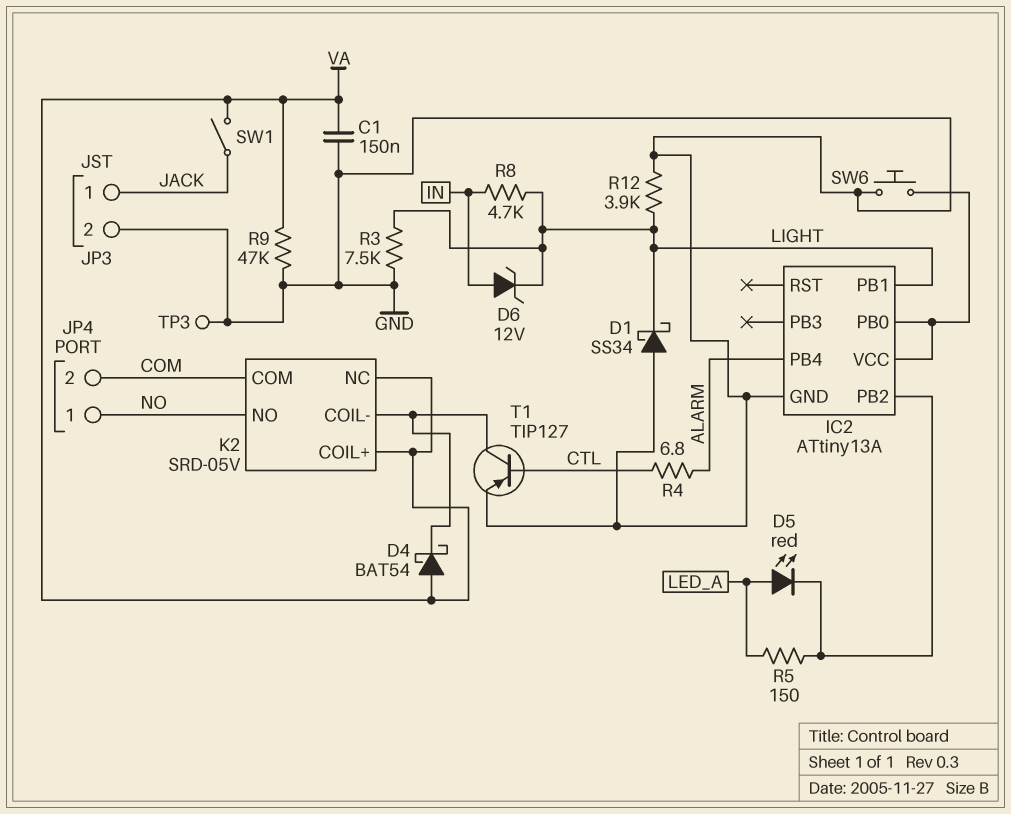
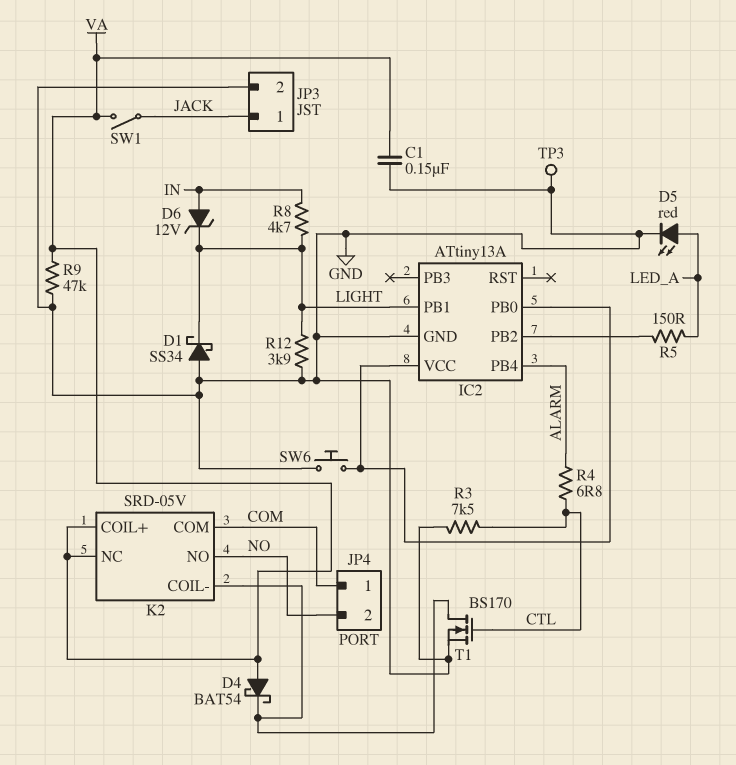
D5: LED red (A LED_A, K IC2/PB2) -> LED red (A LED_A, K GND)
JP4 pin 1: NO -> COM
JP4 pin 2: COM -> NO
R3: 7.5k (GND, LIGHT) -> 7.5k (CTL, GND)
T1: PNP TIP127 (B CTL, C K2/COIL-, E GND) -> NMOS BS170 (G CTL, D K2/COIL-, S GND)

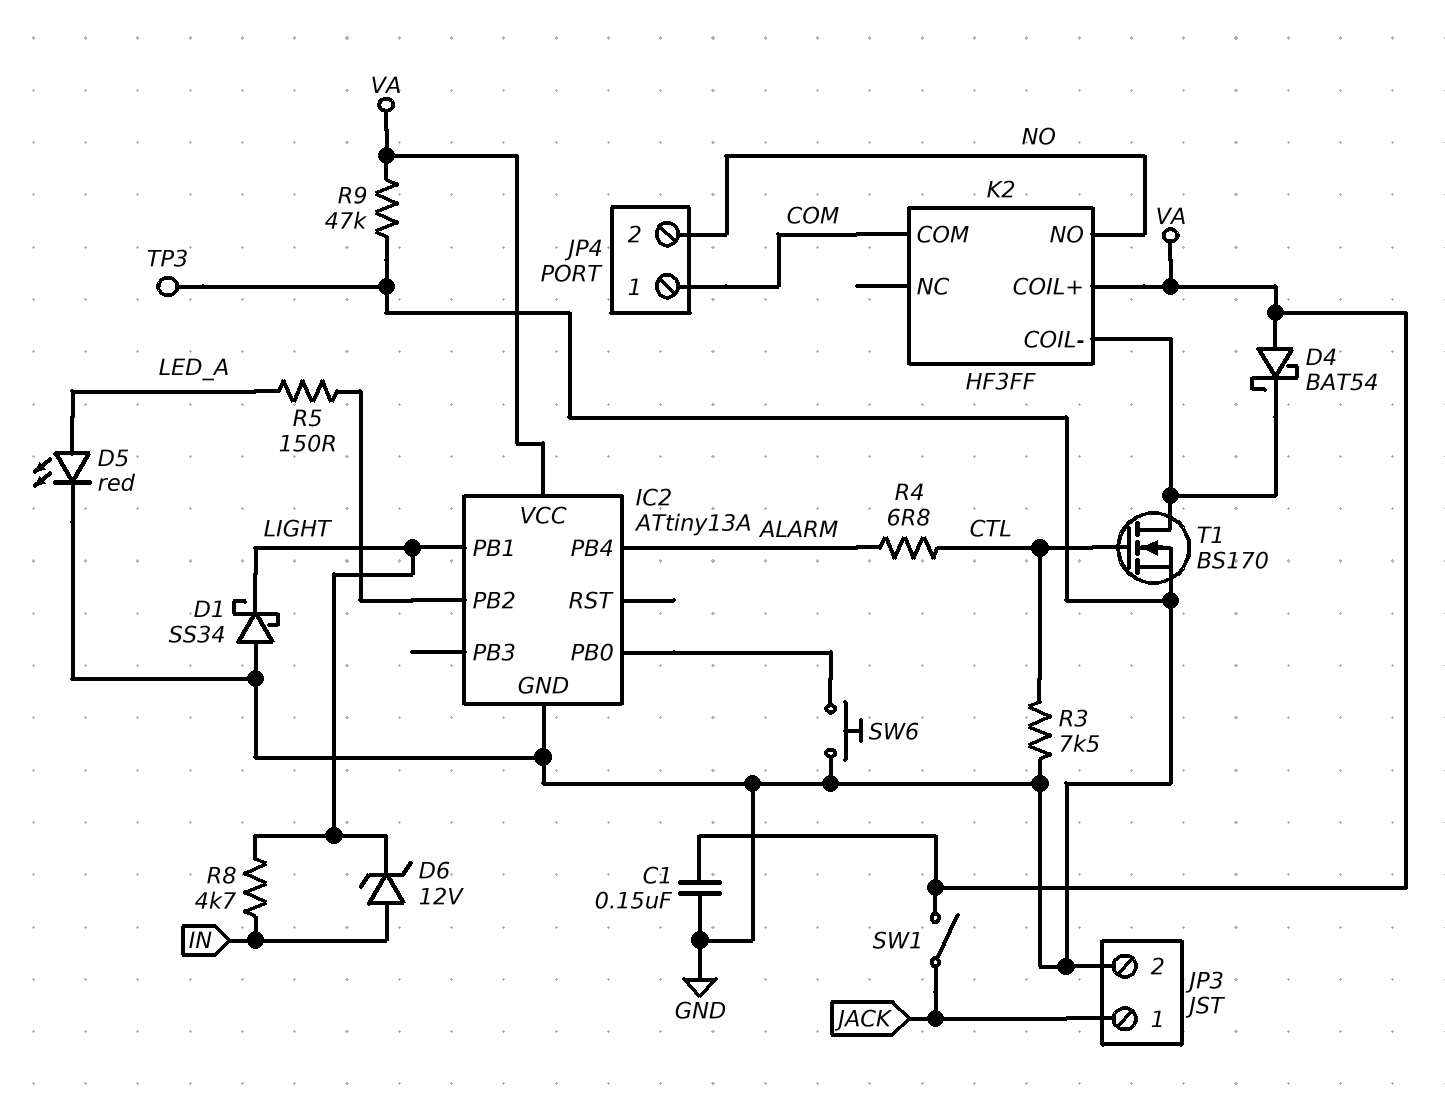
IC2 pin VCC: IC2/PB0 -> VA
K2: SRD-05V -> HF3FF
K2 pin NC: VA -> none
R12: 3.9k (GND, LIGHT) -> none

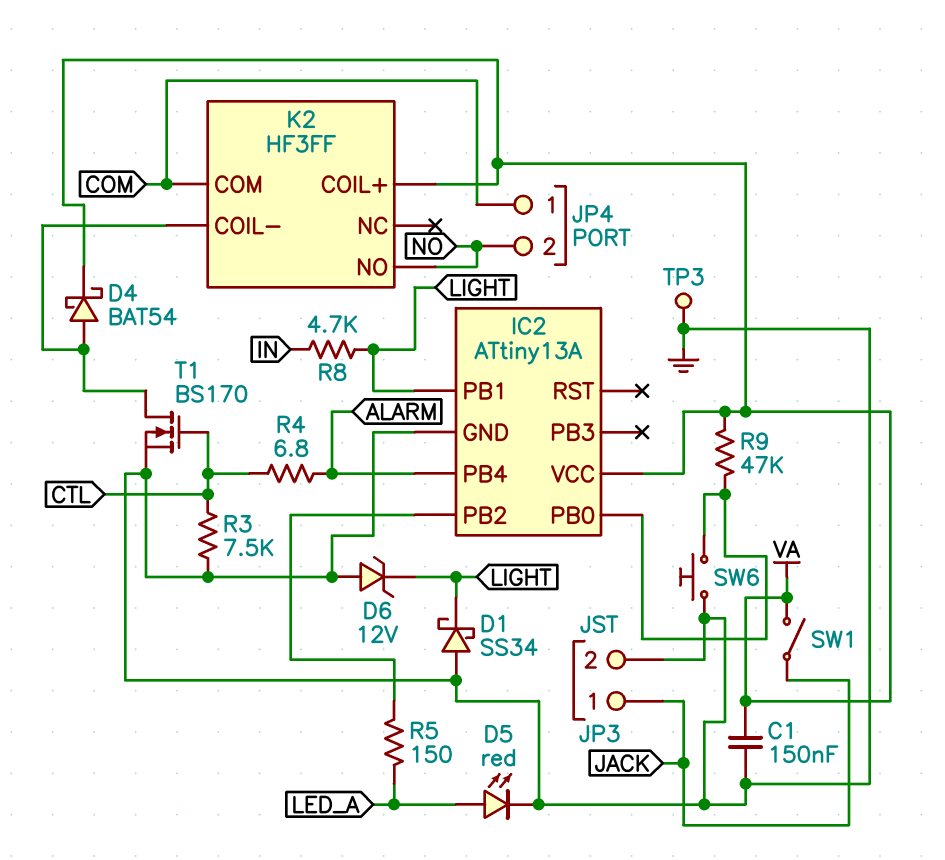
D4: schottky BAT54 (A VA, K K2/COIL-) -> schottky BAT54 (A K2/COIL-, K VA)
D6: zener 12V (A IN, K LIGHT) -> zener 12V (A GND, K LIGHT)
R9: 47k (GND, VA) -> 47k (IC2/PB0, VA)

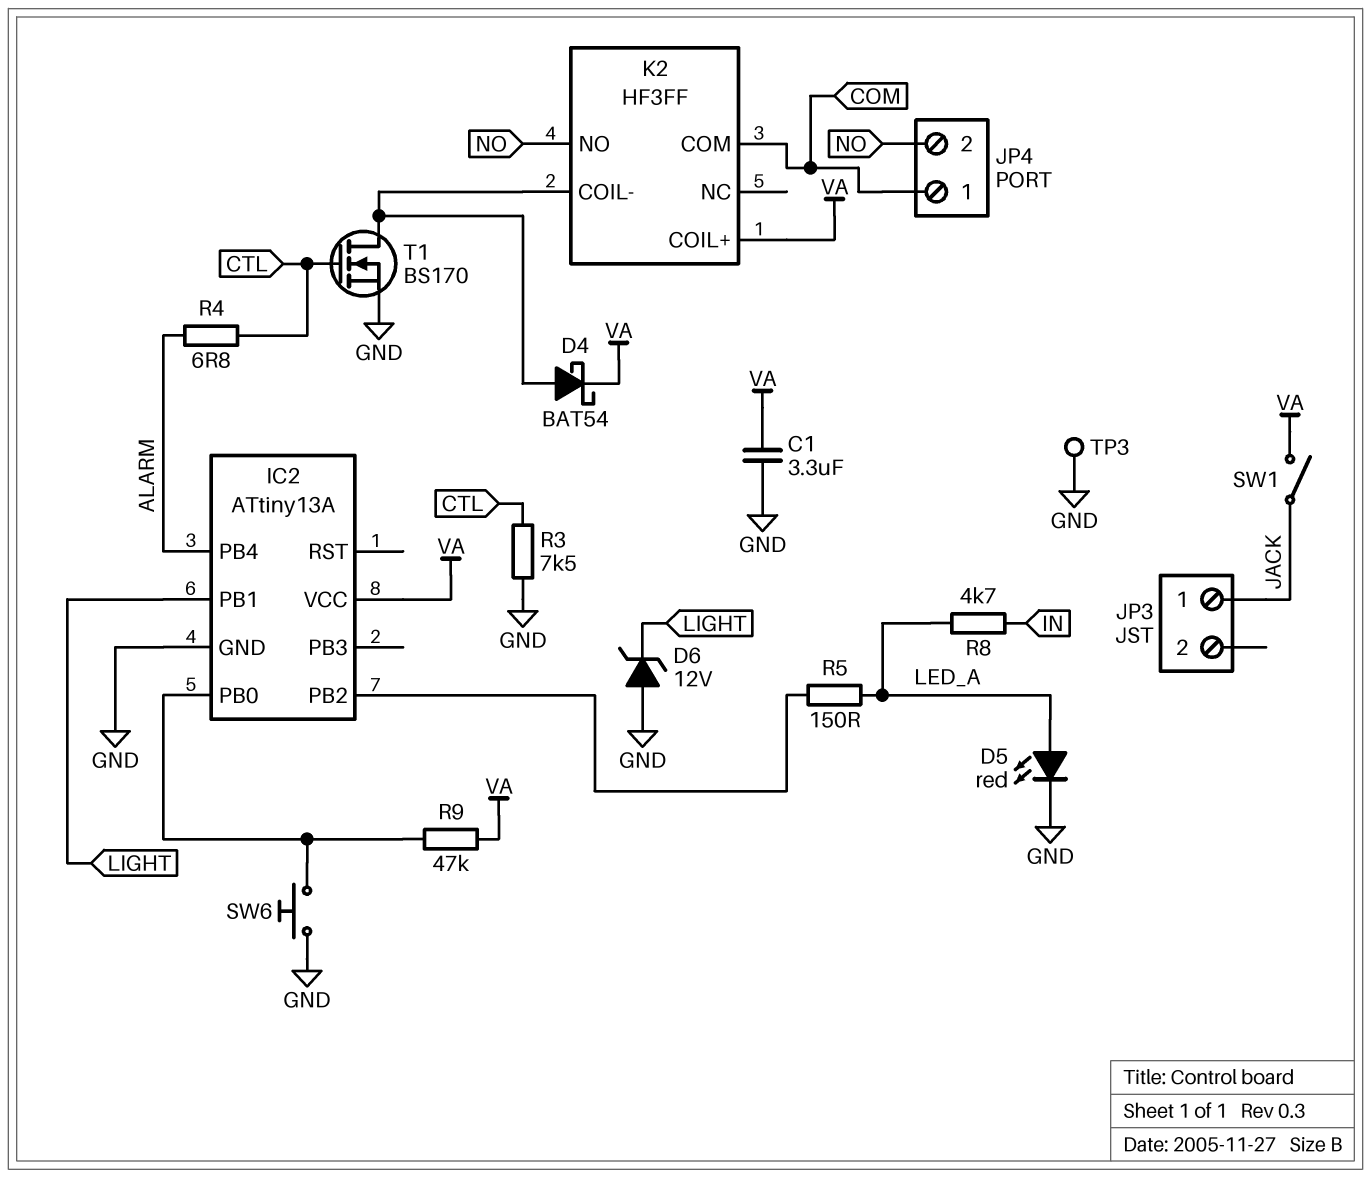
C1: 150nF (GND, VA) -> 3.3uF (GND, VA)
D1: schottky SS34 (A GND, K LIGHT) -> none
JP3 pin 2: GND -> none
R8: 4.7k (IN, LIGHT) -> 4.7k (IN, LED_A)

